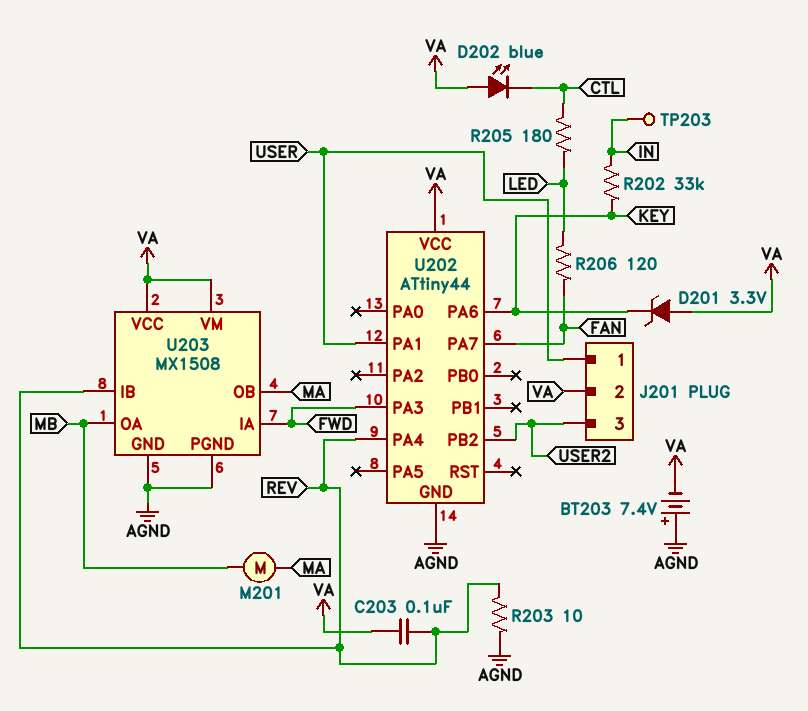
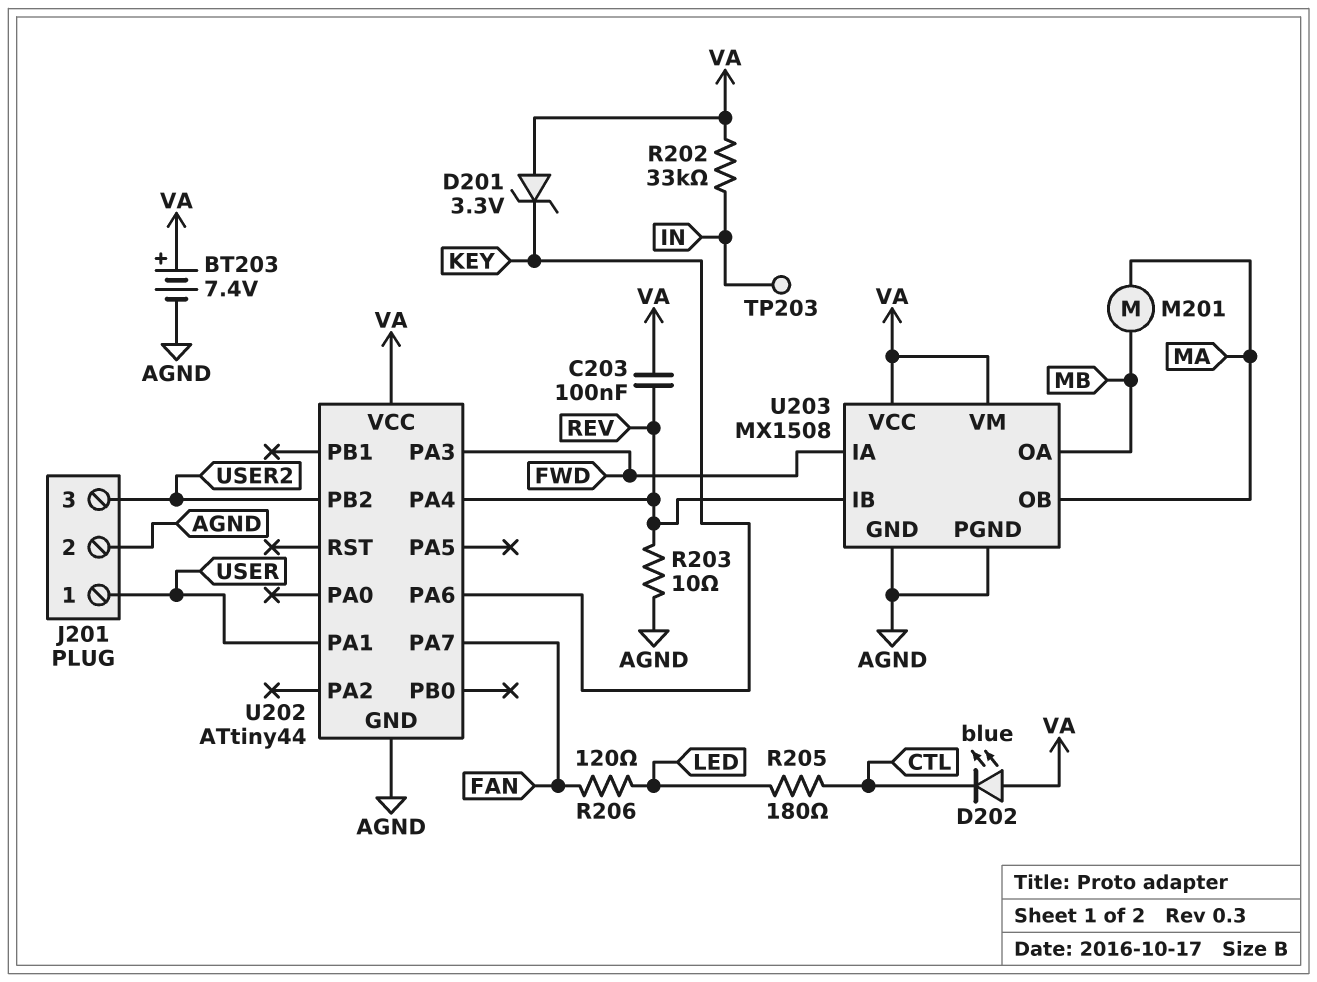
BT203: 7.4V (plus AGND, minus VA) -> 7.4V (plus VA, minus AGND)
J201 pin 2: VA -> AGND
R202: 33k (IN, KEY) -> 33k (IN, VA)

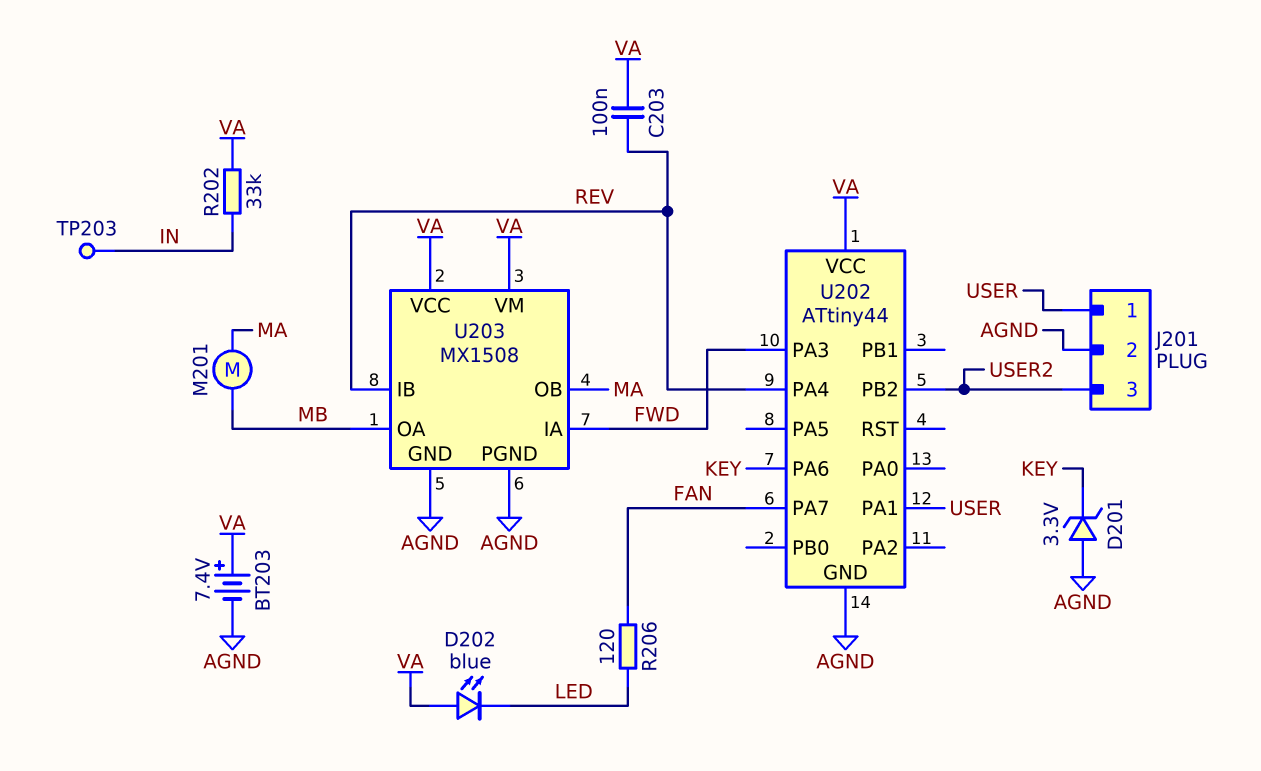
D201: zener 3.3V (A VA, K KEY) -> zener 3.3V (A AGND, K KEY)
D202: LED blue (A VA, K CTL) -> LED blue (A VA, K LED)
R203: 10 (AGND, REV) -> none
R205: 180 (CTL, LED) -> none

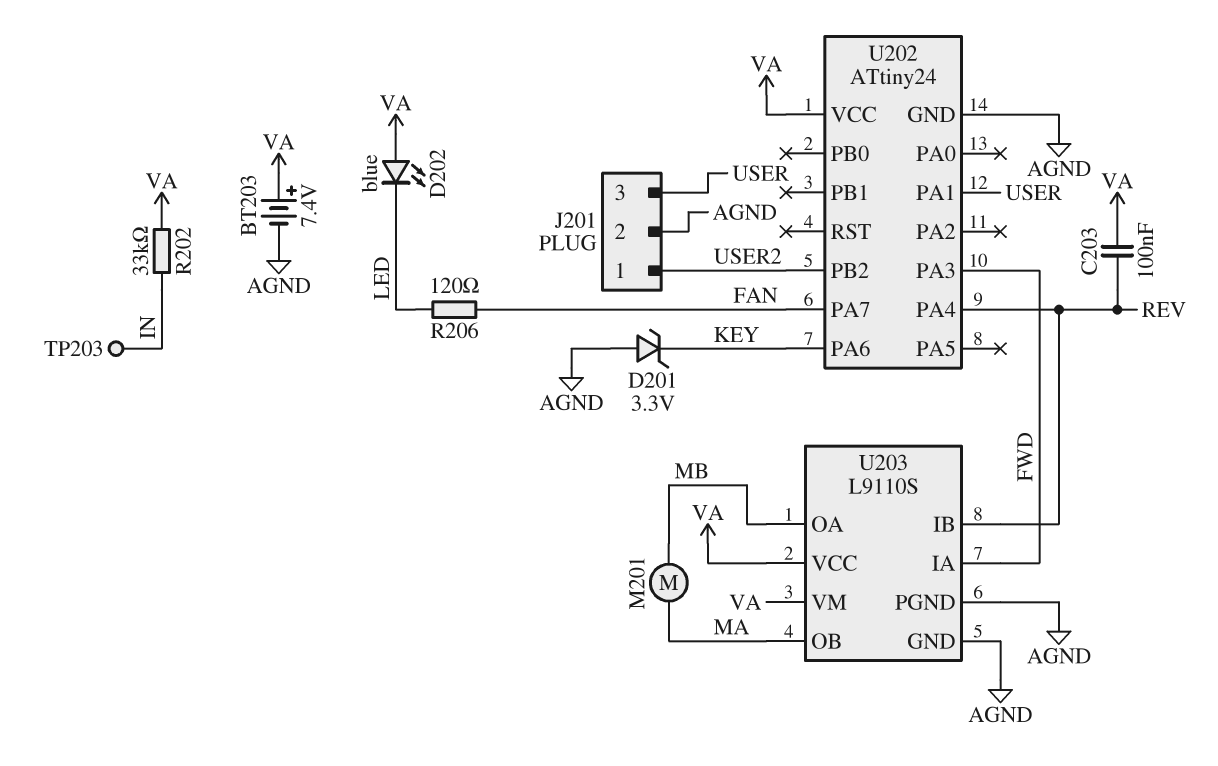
J201 pin 1: USER -> USER2
J201 pin 3: USER2 -> USER
U202: ATtiny44 -> ATtiny24
U203: MX1508 -> L9110S

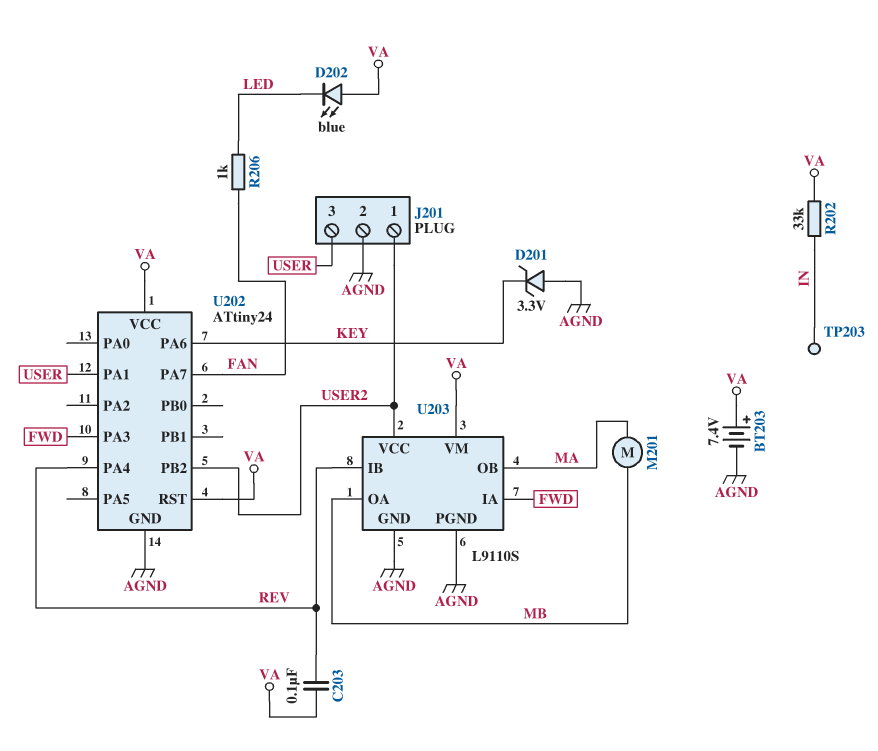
R206: 120 (FAN, LED) -> 1k (FAN, LED)
U202 pin RST: none -> VA
U203 pin VCC: VA -> USER2

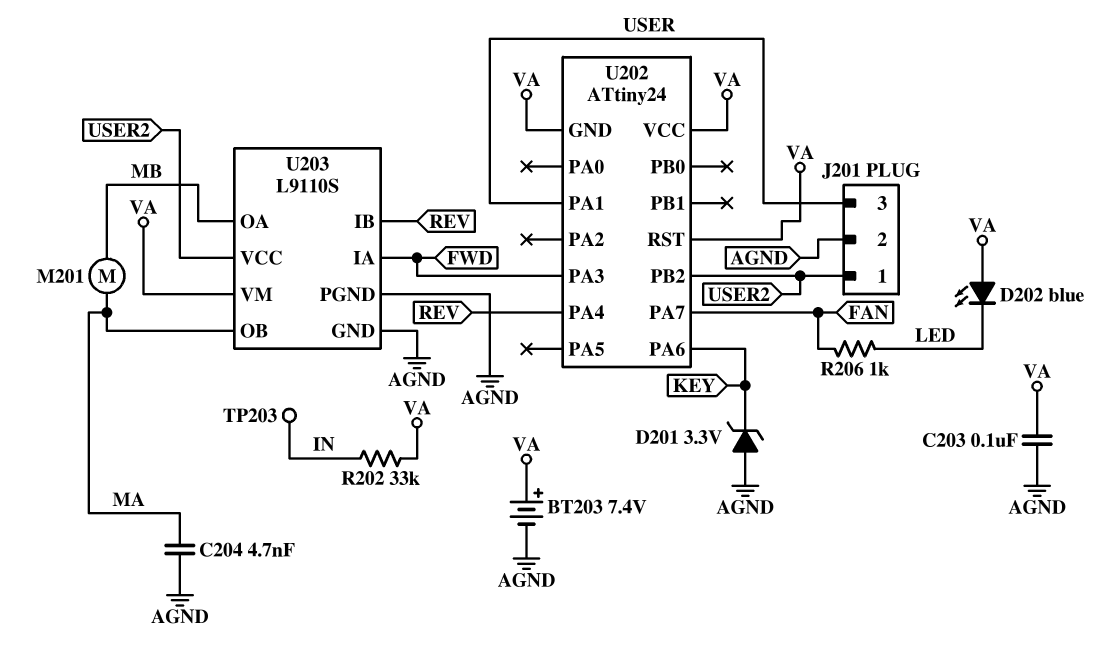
C203: 100nF (REV, VA) -> 100nF (AGND, VA)
C204: none -> 4.7nF (AGND, MA)
U202 pin GND: AGND -> VA

